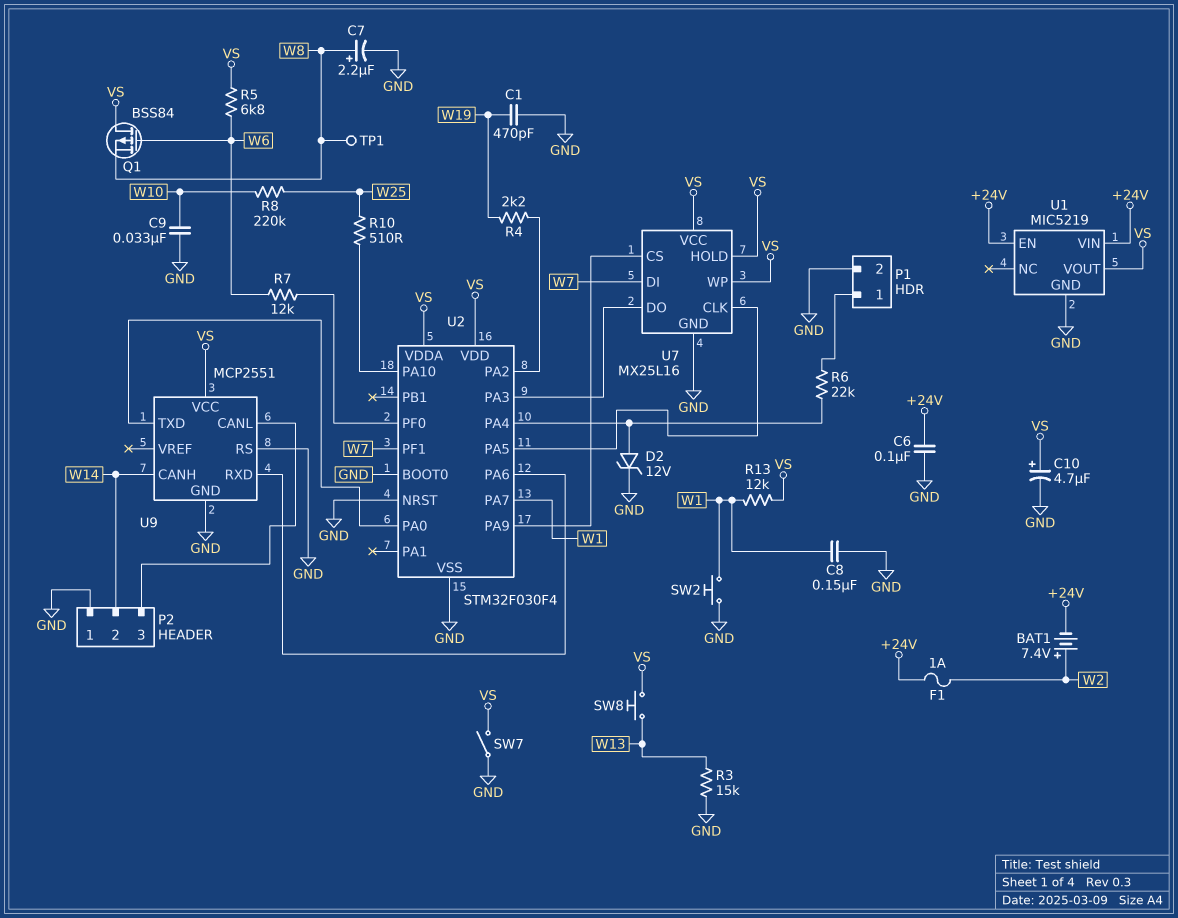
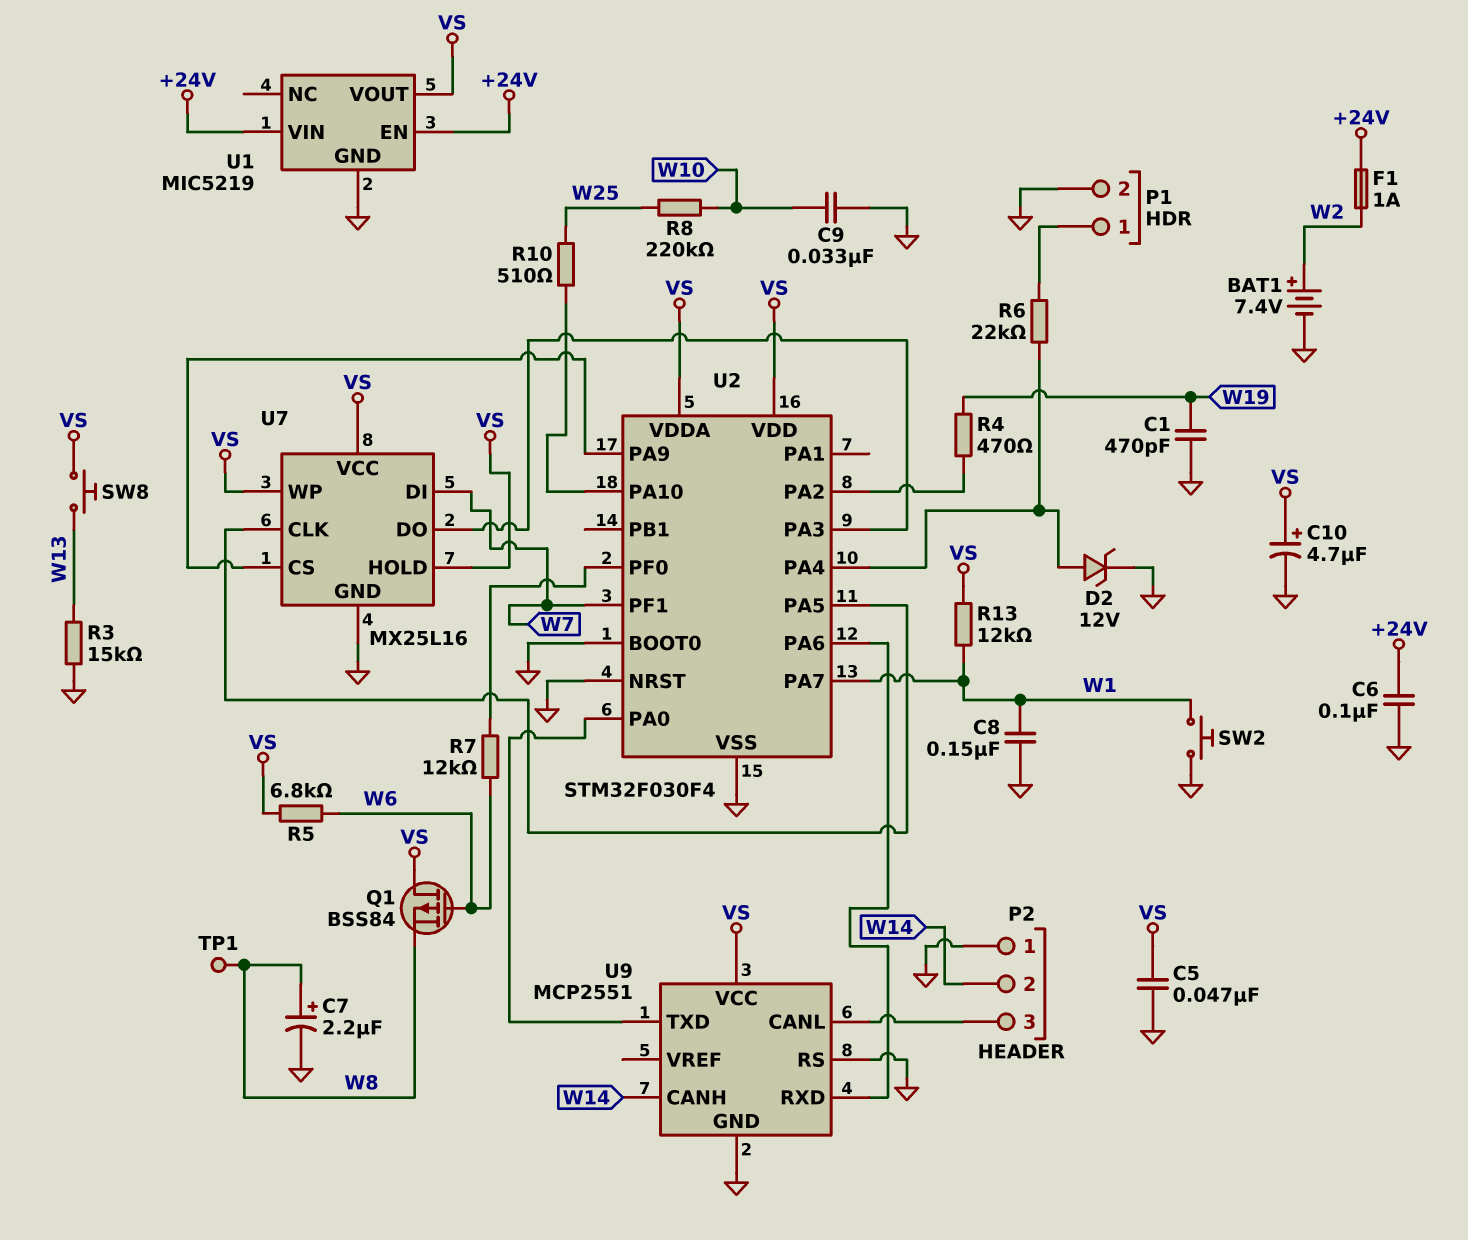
BAT1: 7.4V (plus W2, minus +24V) -> 7.4V (plus W2, minus GND)
C5: none -> 47nF (GND, VS)
R4: 2.2k (U2/PA2, W19) -> 470 (U2/PA2, W19)
SW7: switch (GND, VS) -> none

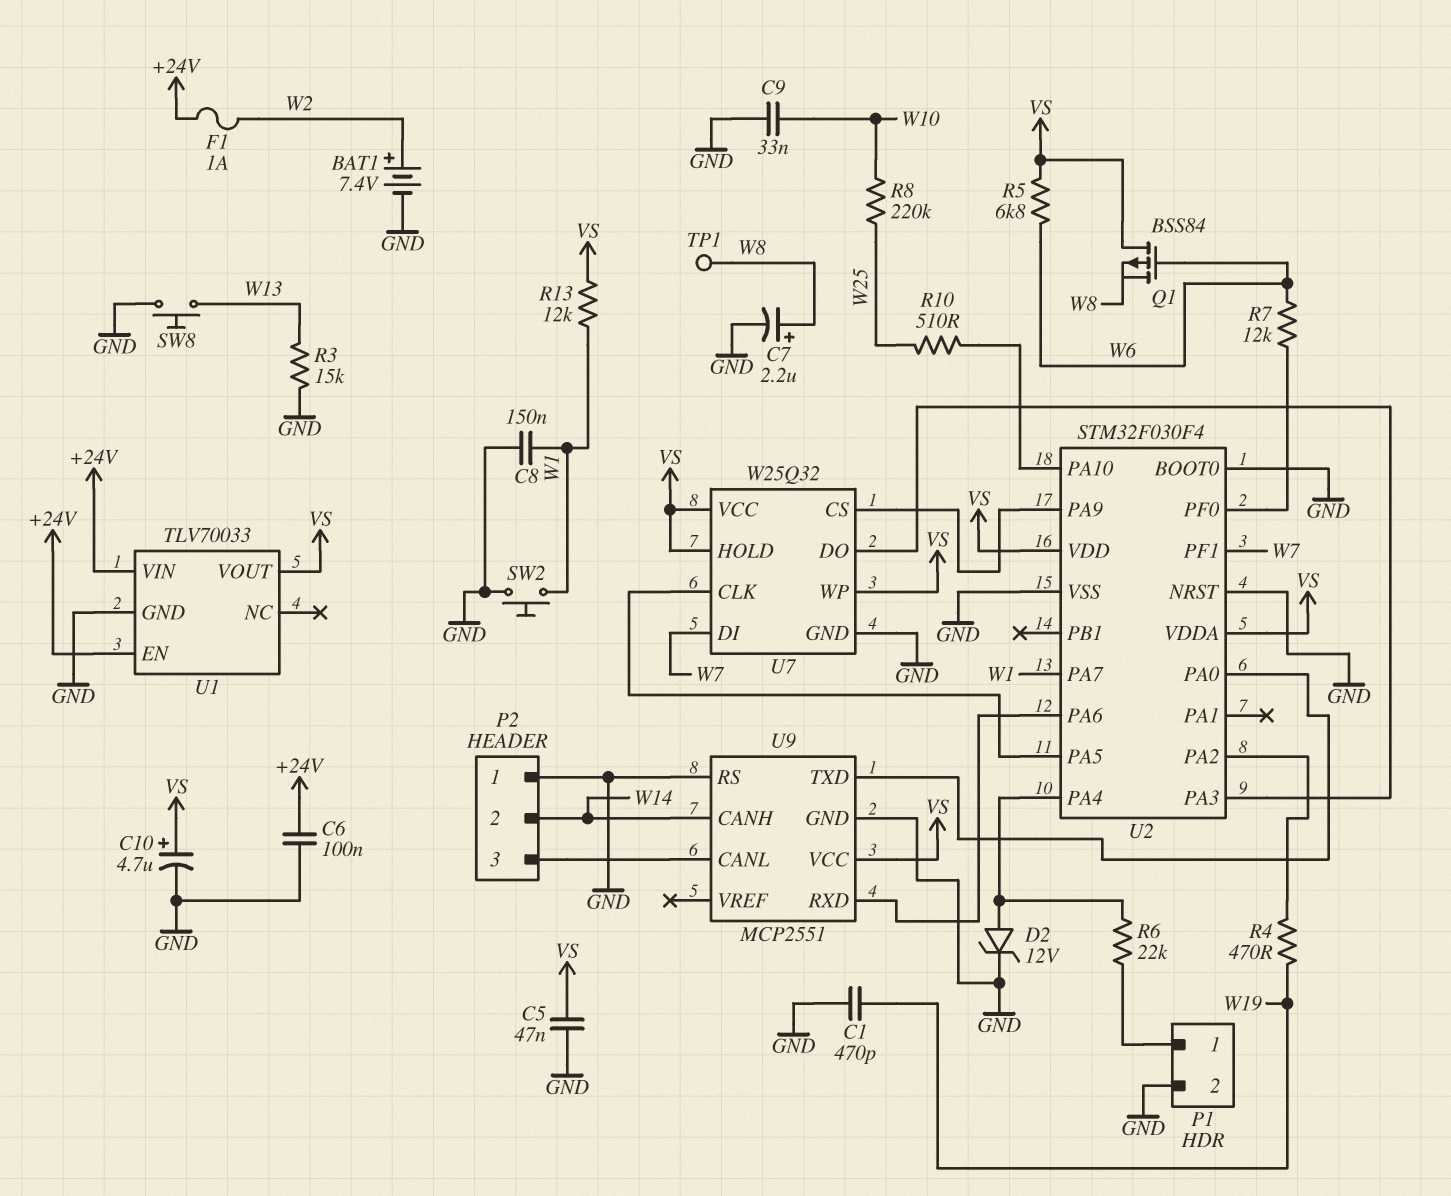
SW8: button (VS, W13) -> button (GND, W13)
U1: MIC5219 -> TLV70033
U7: MX25L16 -> W25Q32

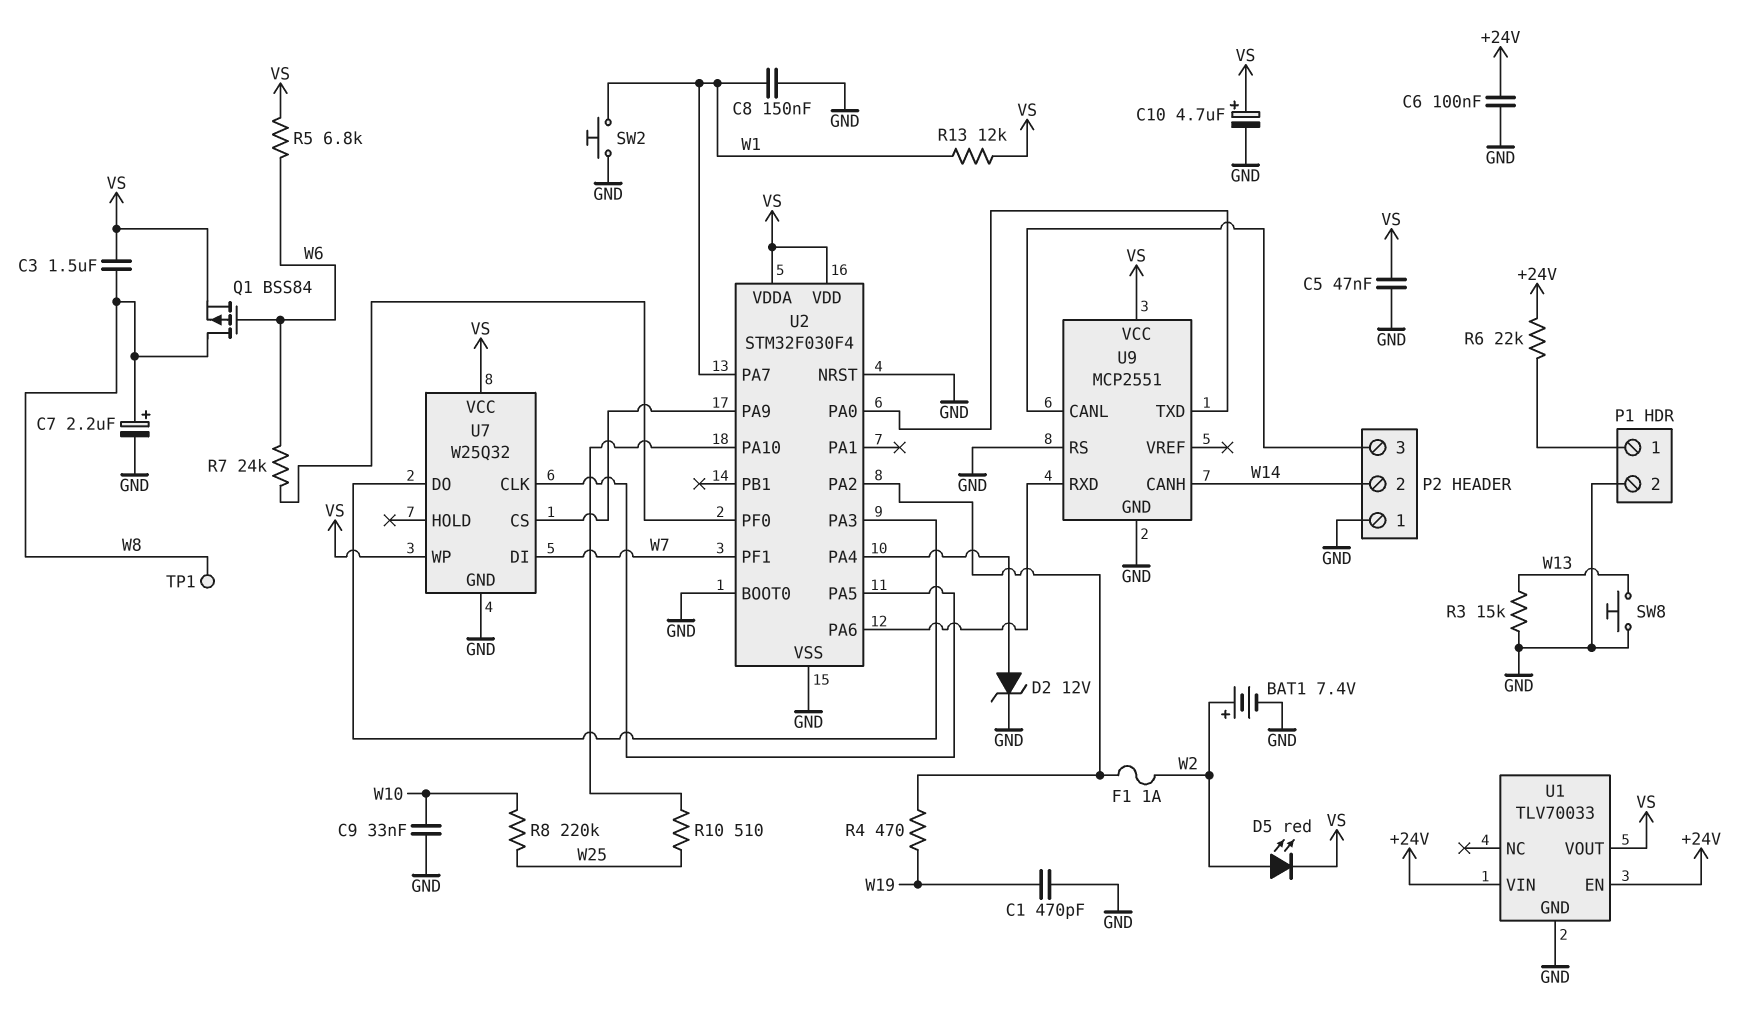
C3: none -> 1.5uF (VS, W8)
D5: none -> LED red (A W2, K VS)
F1: 1A (+24V, W2) -> 1A (U2/PA2, W2)
Q1: PMOS BSS84 (G W6, D VS, S W8) -> PMOS BSS84 (G W6, D W8, S VS)
R6: 22k (P1/1, U2/PA4) -> 22k (+24V, P1/1)
R7: 12k (U2/PF0, W6) -> 24k (U2/PF0, W6)
U7 pin HOLD: VS -> none

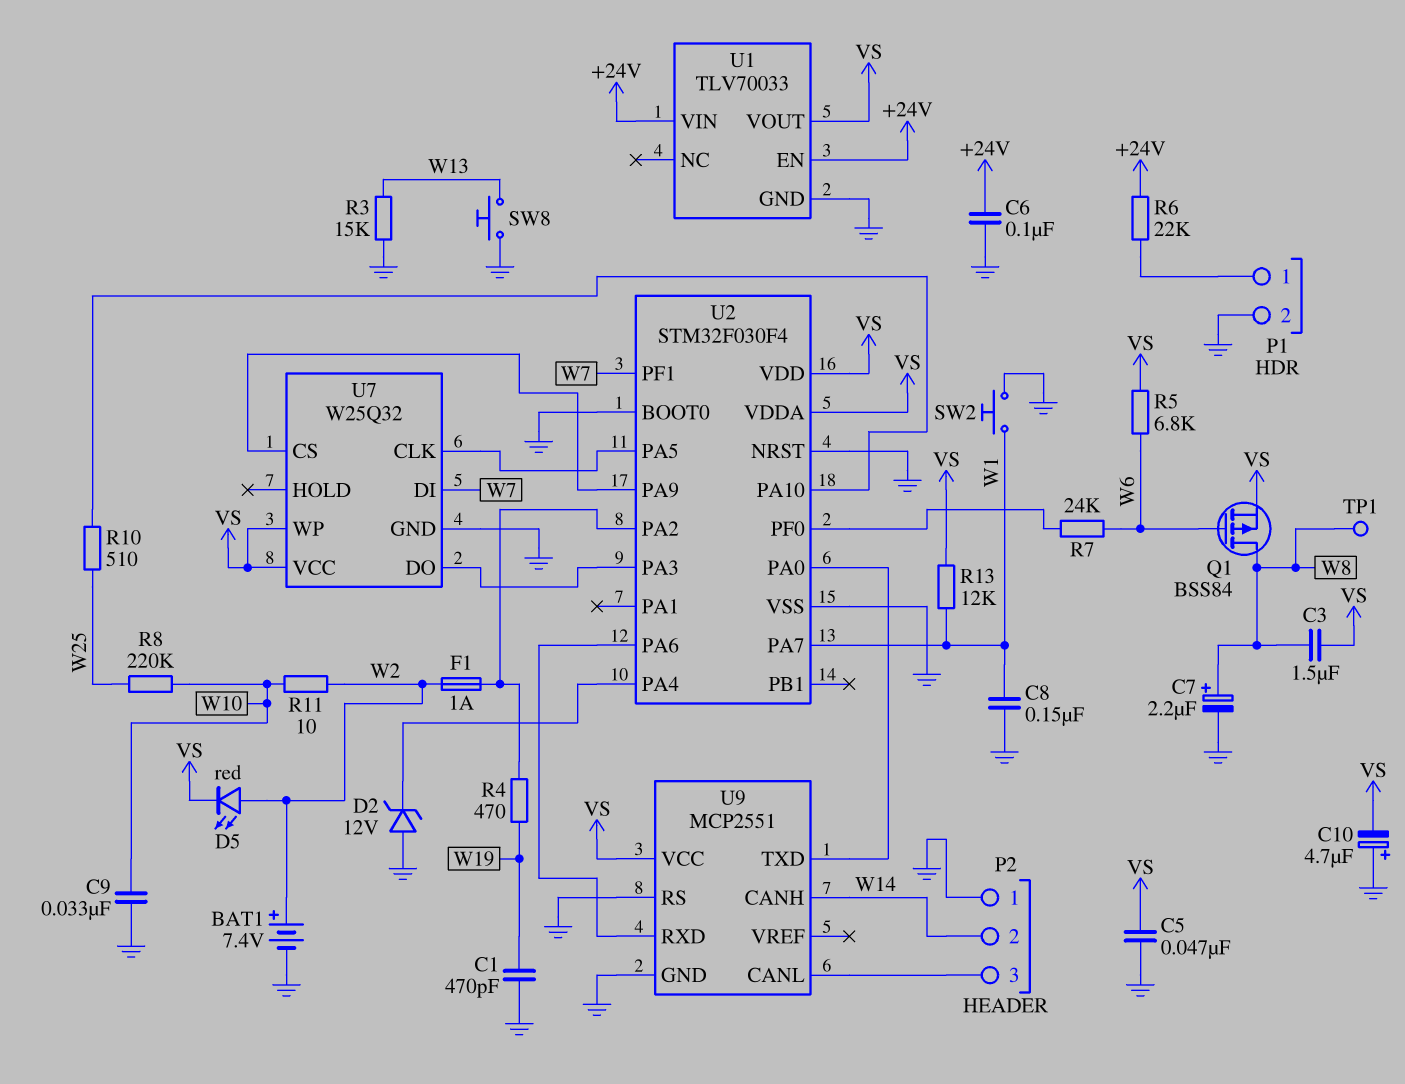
C10: 4.7uF (plus VS, minus GND) -> 4.7uF (plus GND, minus VS)
D2: zener 12V (A U2/PA4, K GND) -> zener 12V (A GND, K U2/PA4)
R11: none -> 10 (W2, W10)

